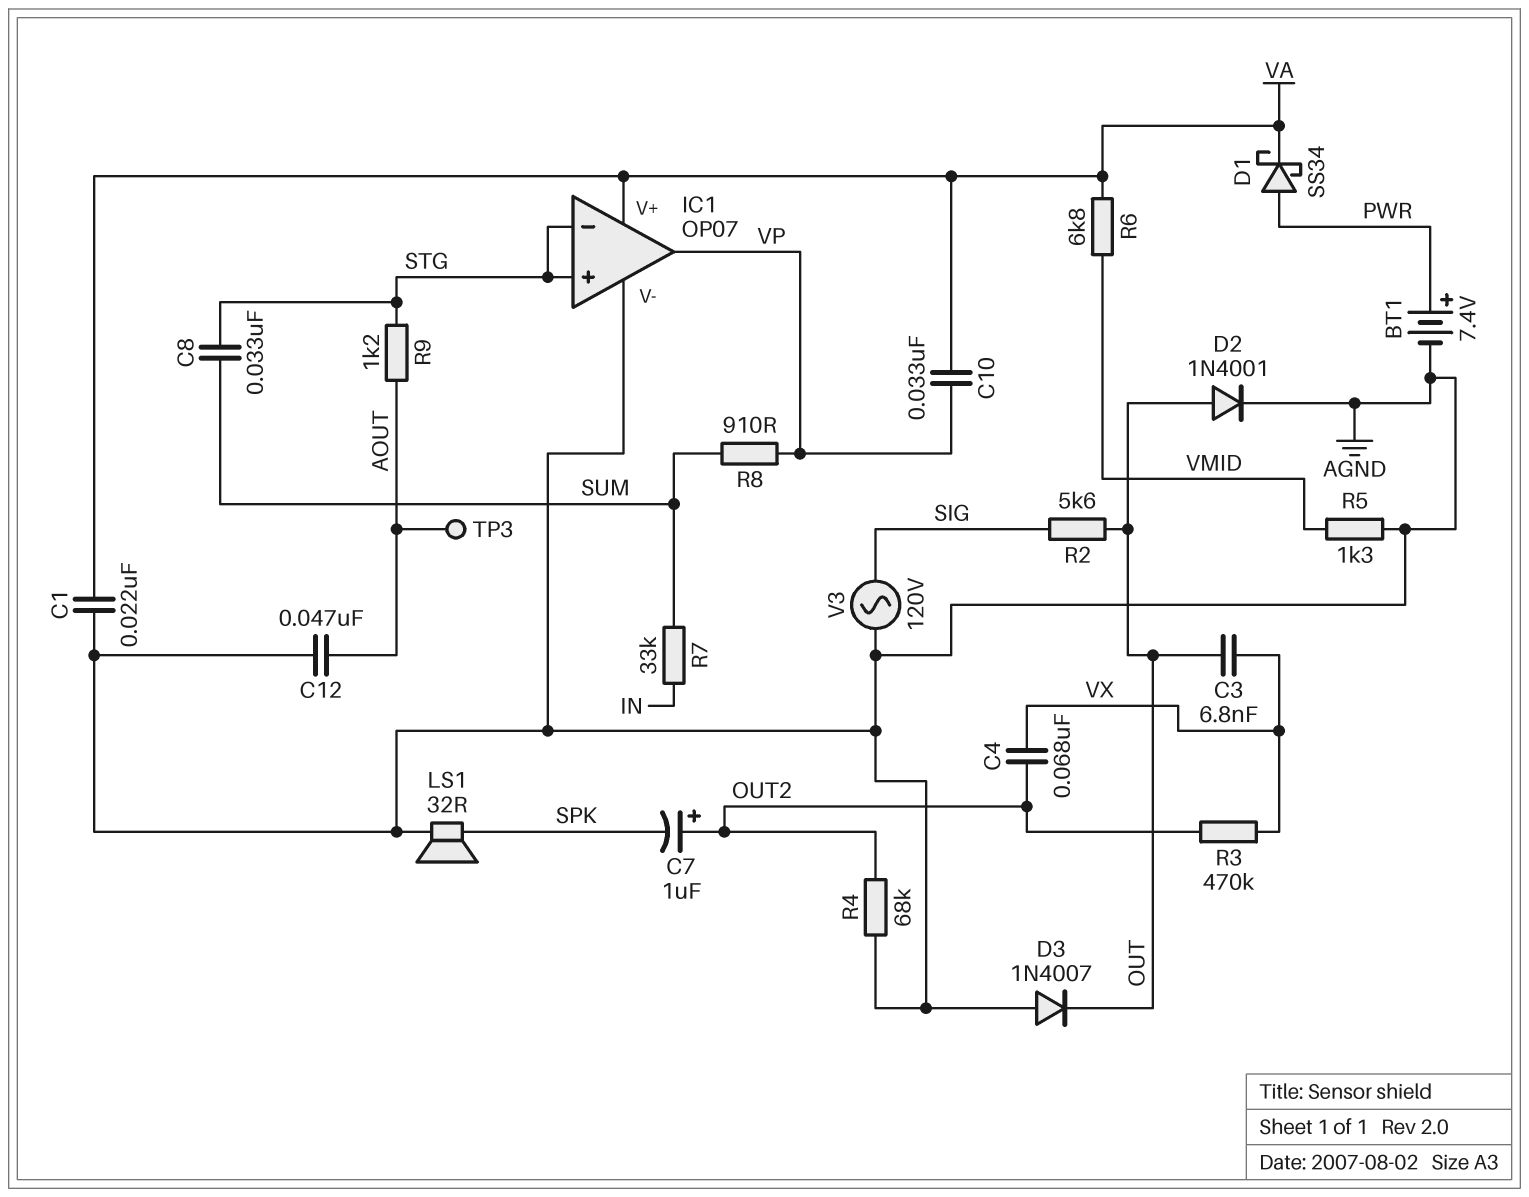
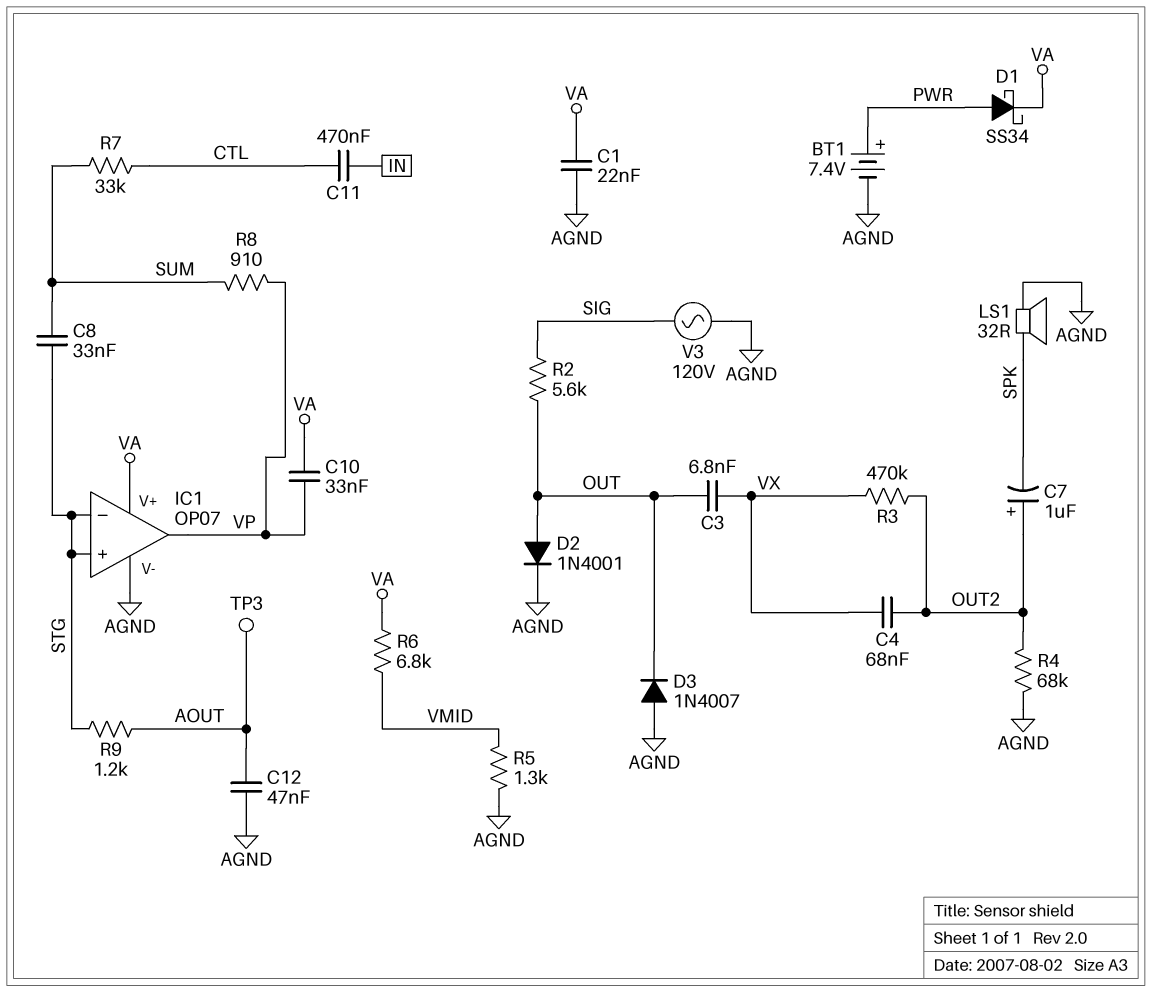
C11: none -> 470nF (CTL, IN)
R7: 33k (IN, SUM) -> 33k (CTL, SUM)

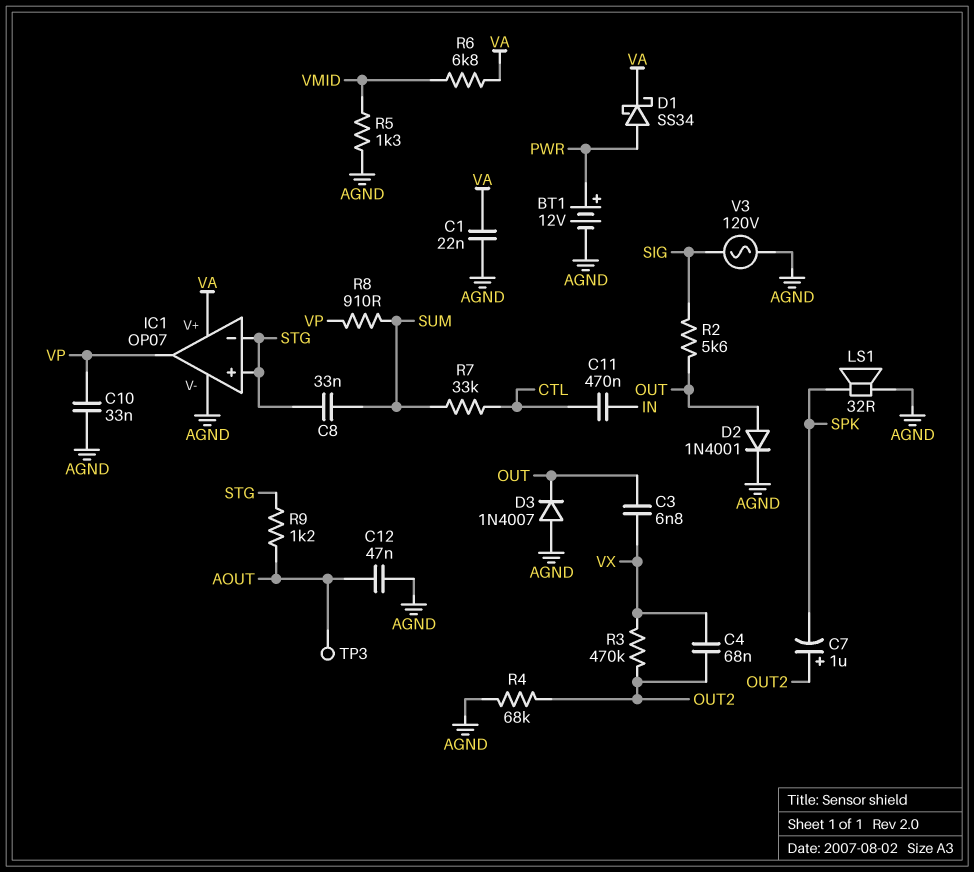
BT1: 7.4V (plus PWR, minus AGND) -> 12V (plus PWR, minus AGND)
C10: 33nF (VA, VP) -> 33nF (AGND, VP)

